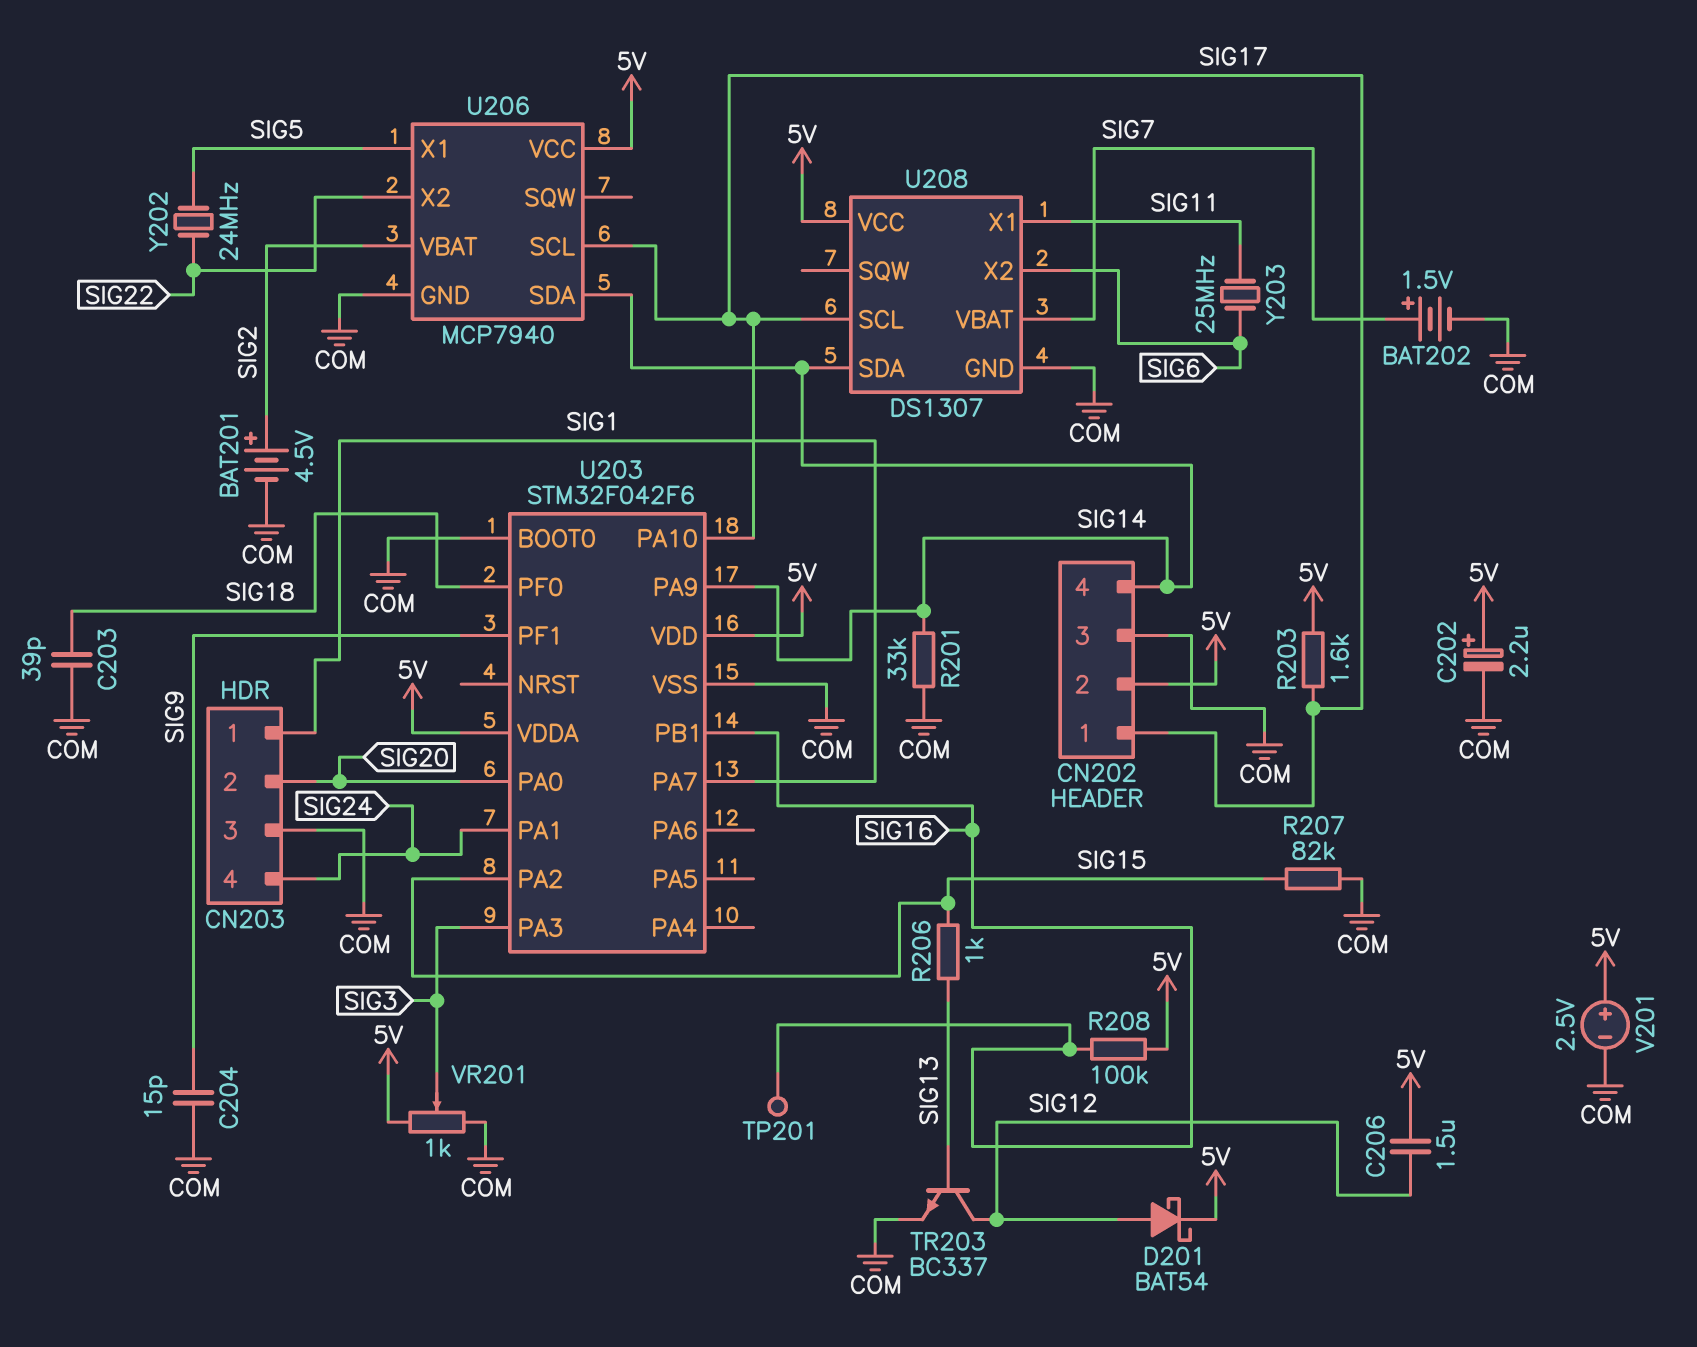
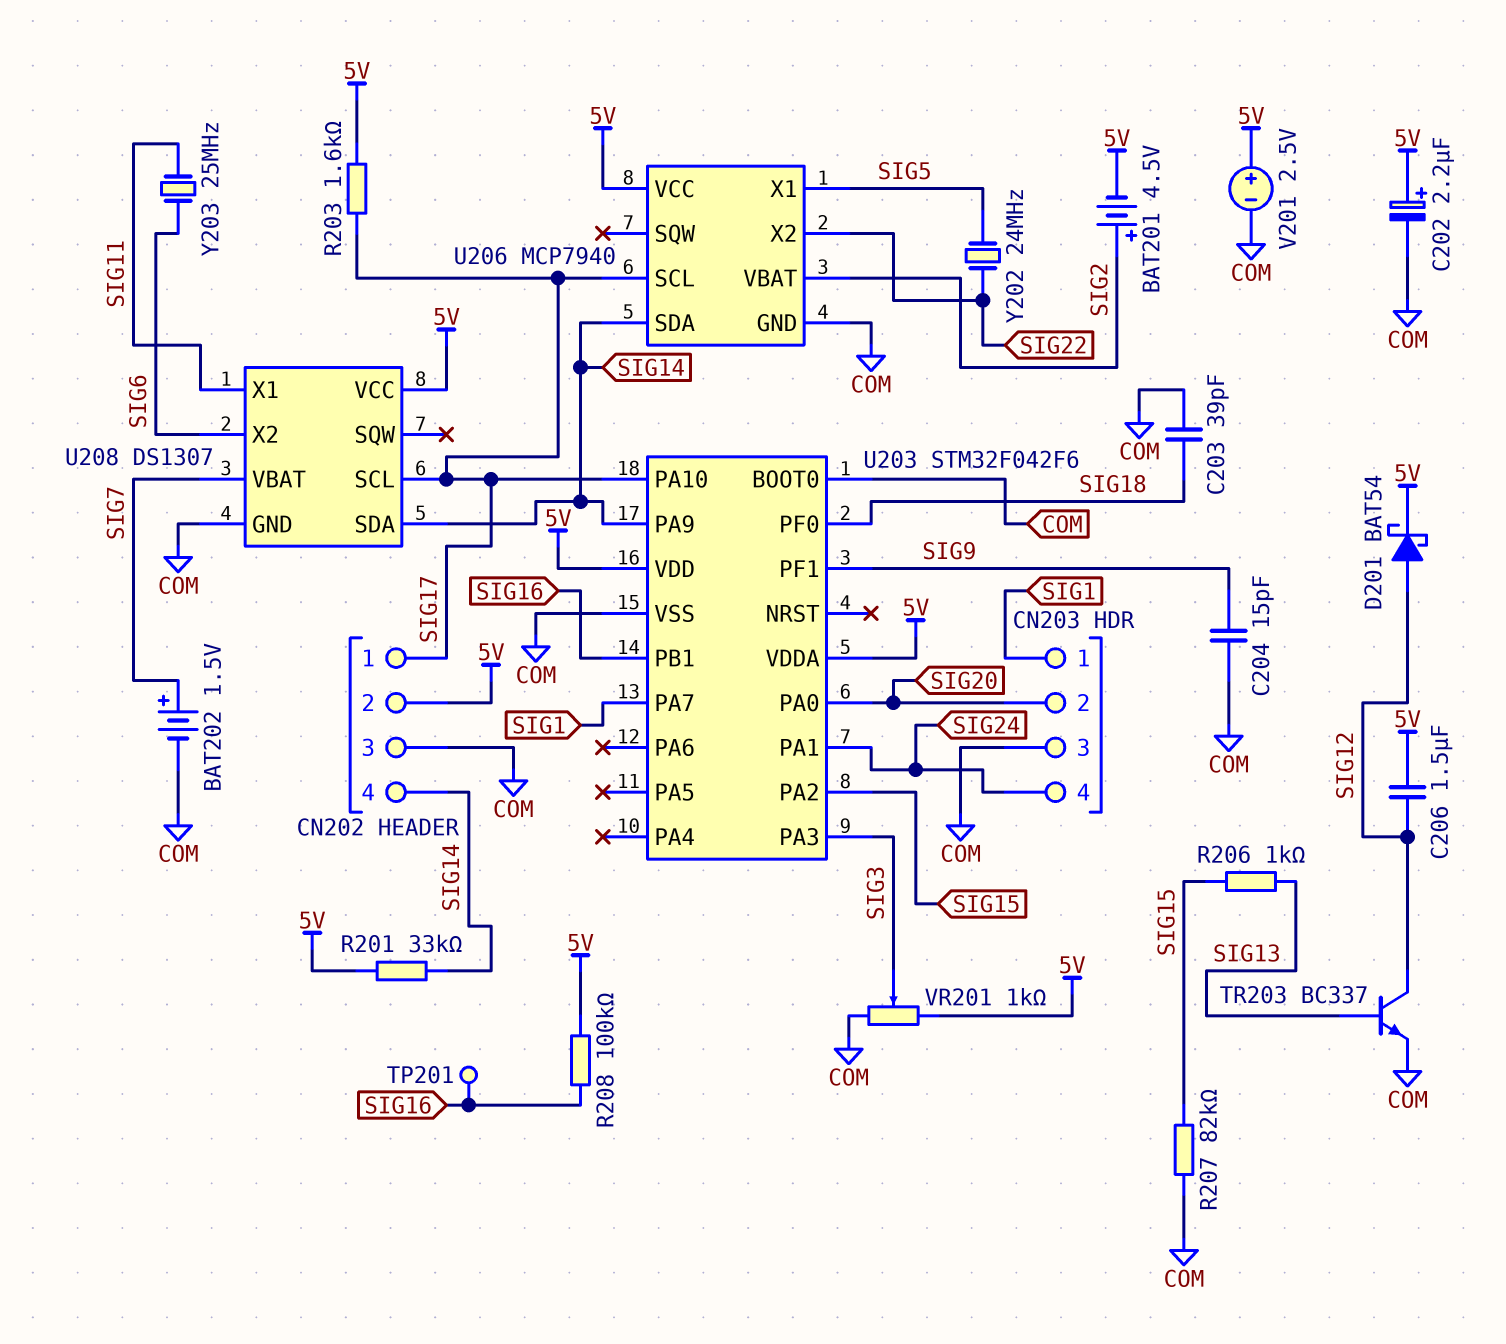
BAT201: 4.5V (plus SIG2, minus COM) -> 4.5V (plus SIG2, minus 5V)
R201: 33k (COM, SIG14) -> 33k (5V, SIG14)

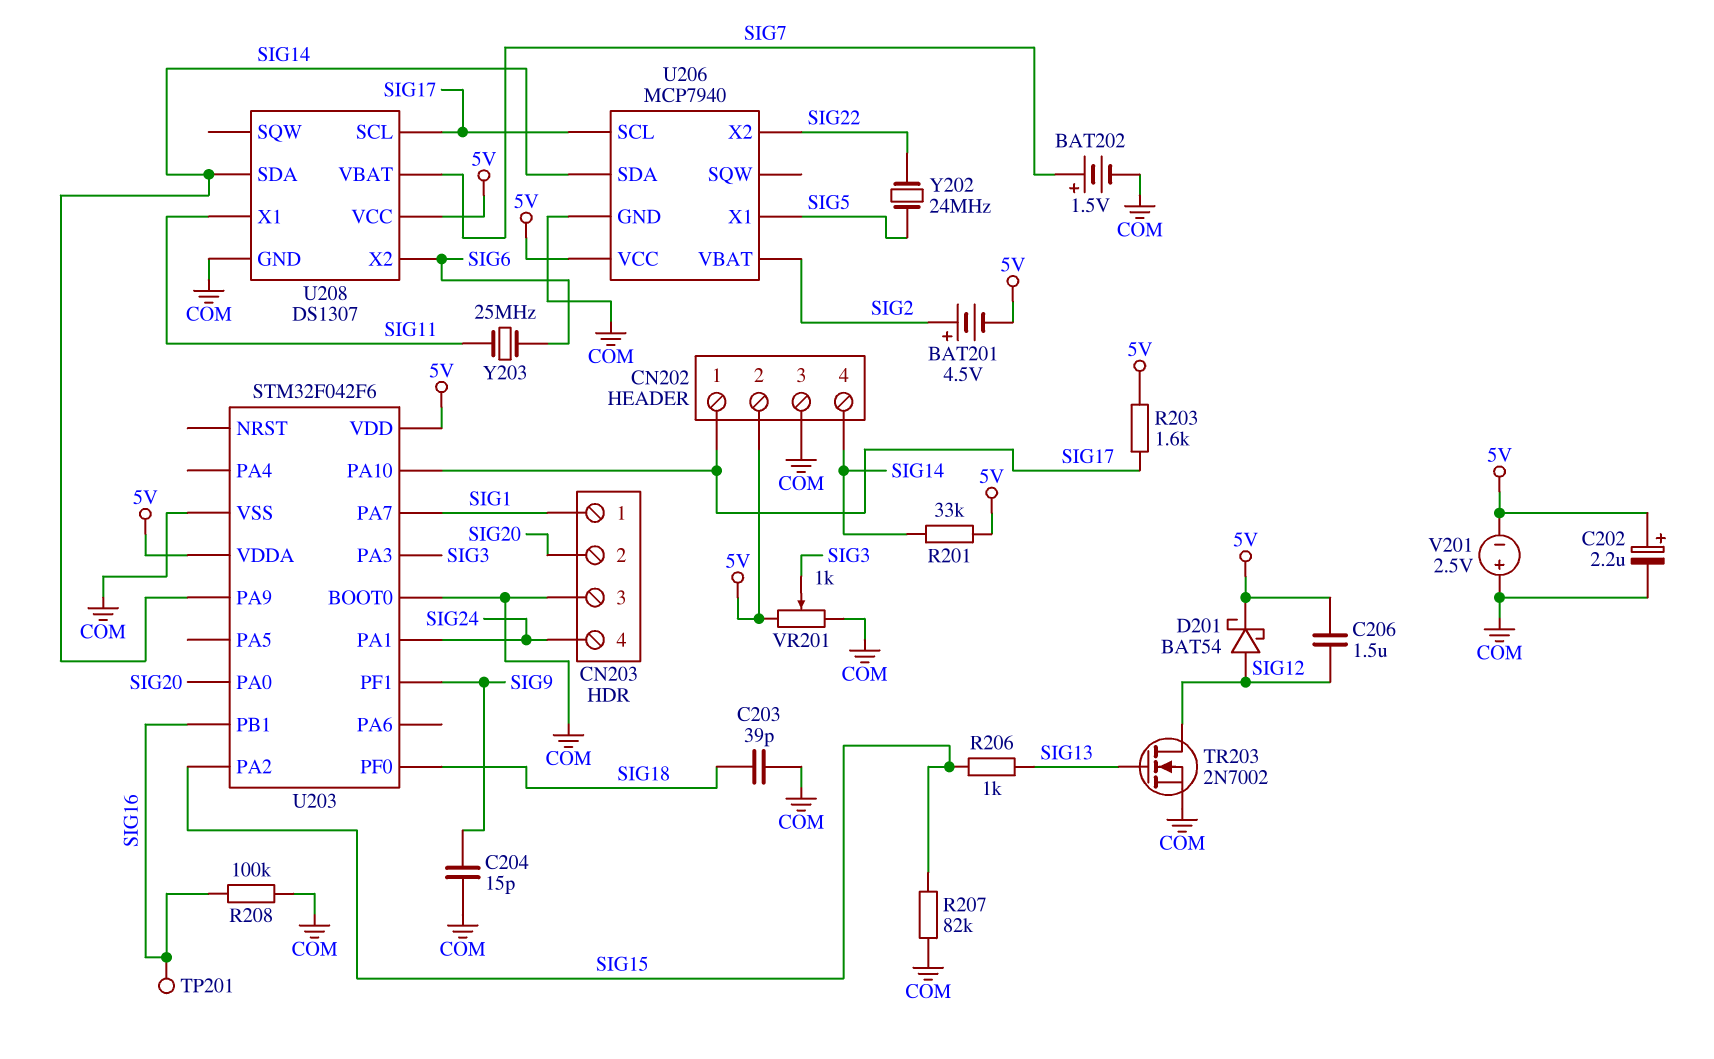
R208: 100k (5V, SIG16) -> 100k (COM, SIG16)
TR203: NPN BC337 (B SIG13, C SIG12, E COM) -> NMOS 2N7002 (G SIG13, D SIG12, S COM)
V201: 2.5V (plus 5V, minus COM) -> 2.5V (plus COM, minus 5V)

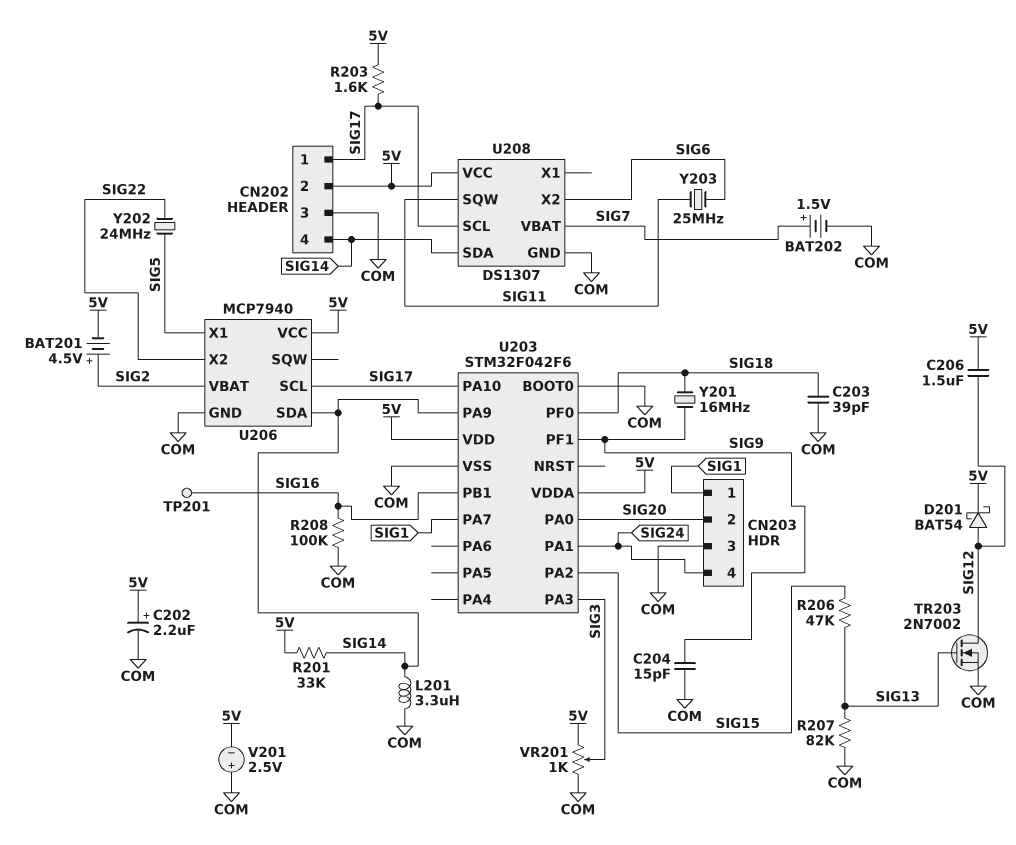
L201: none -> 3.3uH (COM, SIG14)
R206: 1k (SIG13, SIG15) -> 47k (SIG13, SIG15)
R207: 82k (COM, SIG15) -> 82k (COM, SIG13)
U208 pin SQW: none -> SIG11
U208 pin X1: SIG11 -> none
Y201: none -> 16MHz (SIG9, SIG18)

